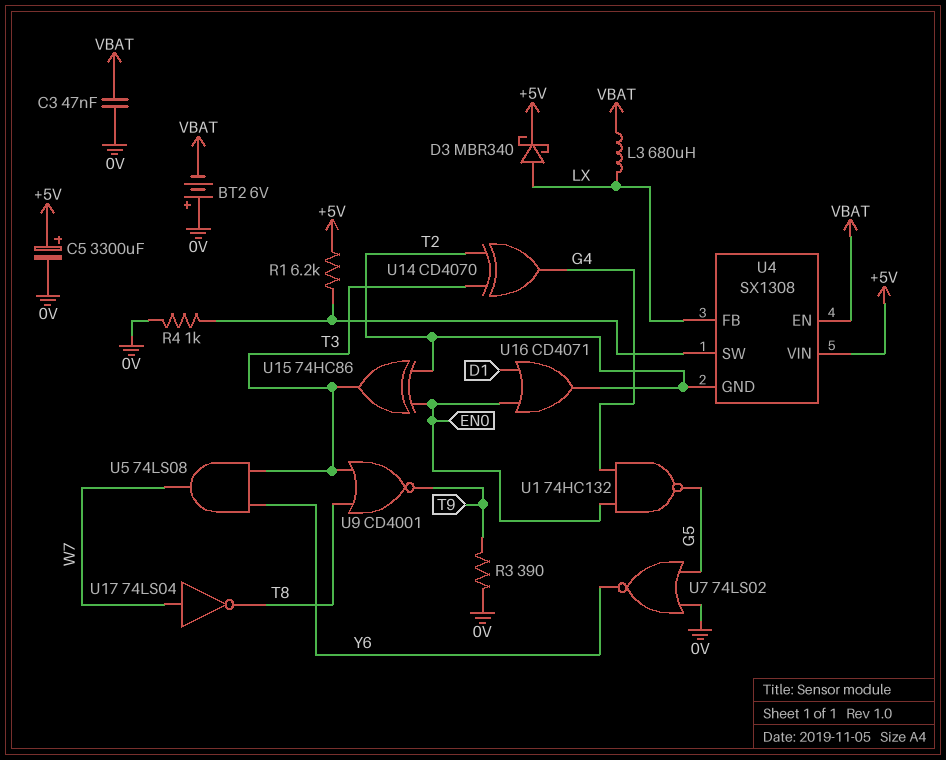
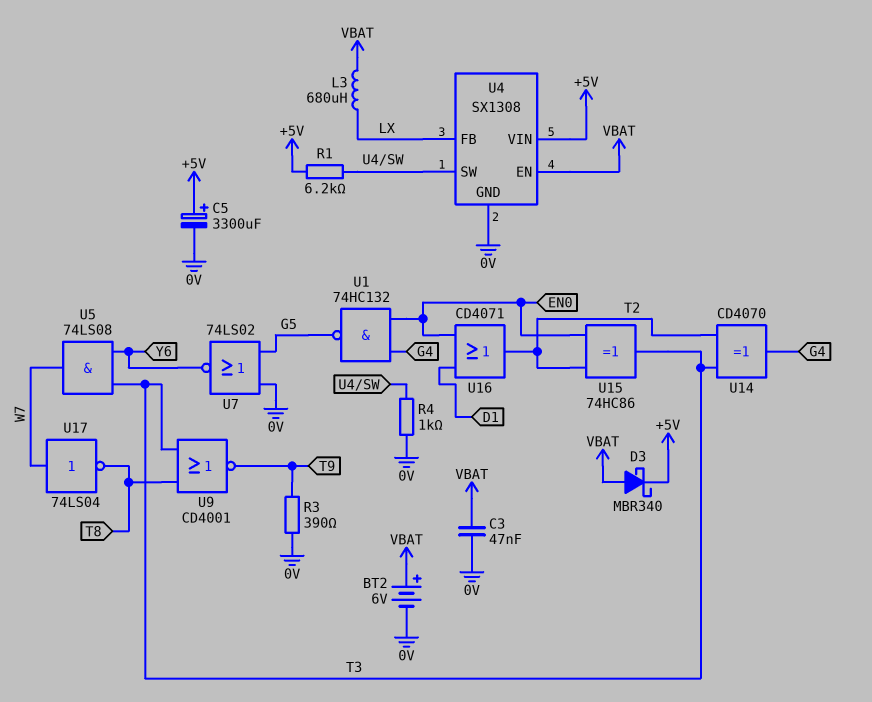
BT2: 6V (plus 0V, minus VBAT) -> 6V (plus VBAT, minus 0V)
D3: schottky MBR340 (A LX, K +5V) -> schottky MBR340 (A VBAT, K +5V)
U4 pin GND: T2 -> 0V

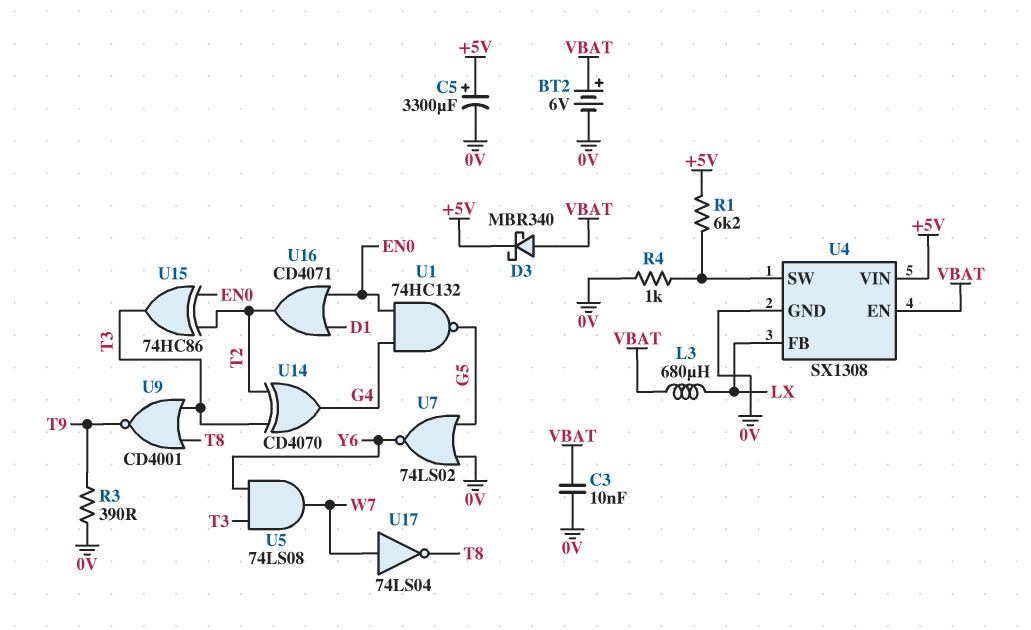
C3: 47nF (0V, VBAT) -> 10nF (0V, VBAT)

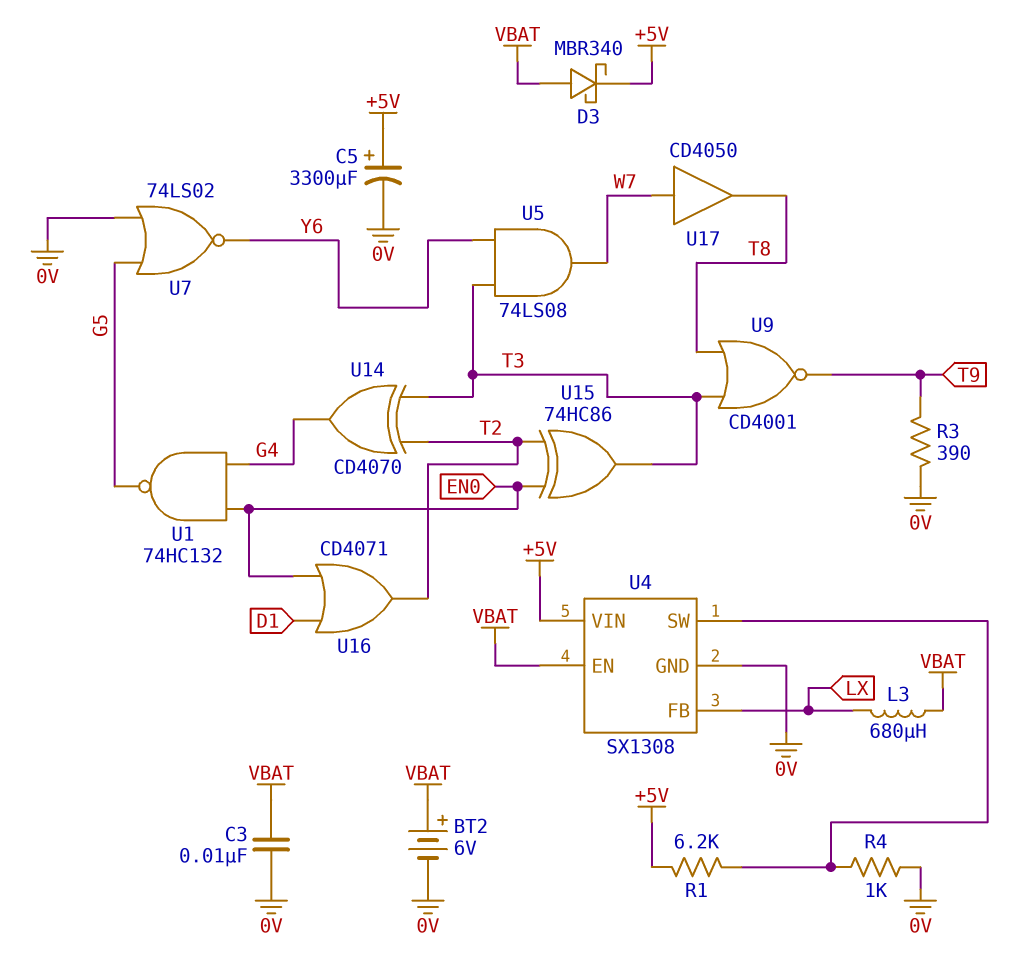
U17: NOT 74LS04 (in W7, out T8) -> buffer CD4050 (in W7, out T8)

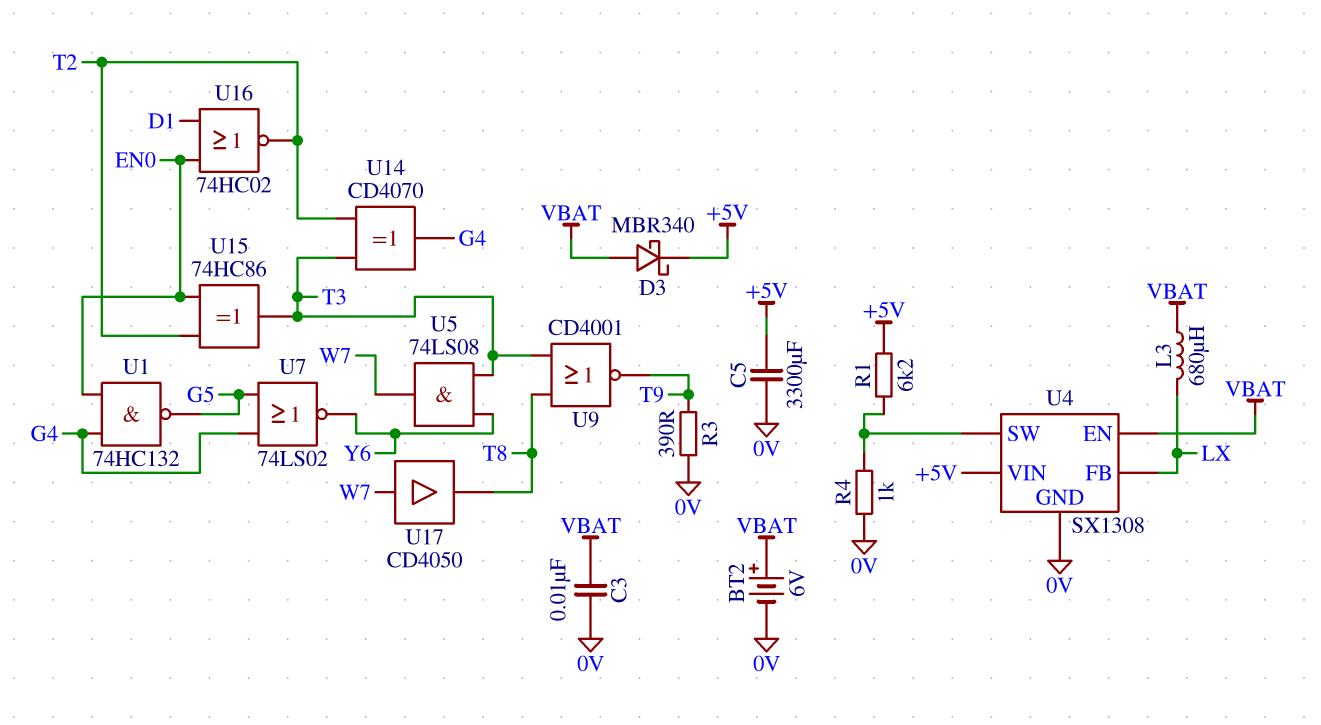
C5: 3300uF (plus +5V, minus 0V) -> 3300uF (+5V, 0V)
U7: NOR 74LS02 (in 0V, in G5, out Y6) -> NOR 74LS02 (in G4, in G5, out Y6)
U16: OR CD4071 (in D1, in EN0, out T2) -> NOR 74HC02 (in D1, in EN0, out T2)

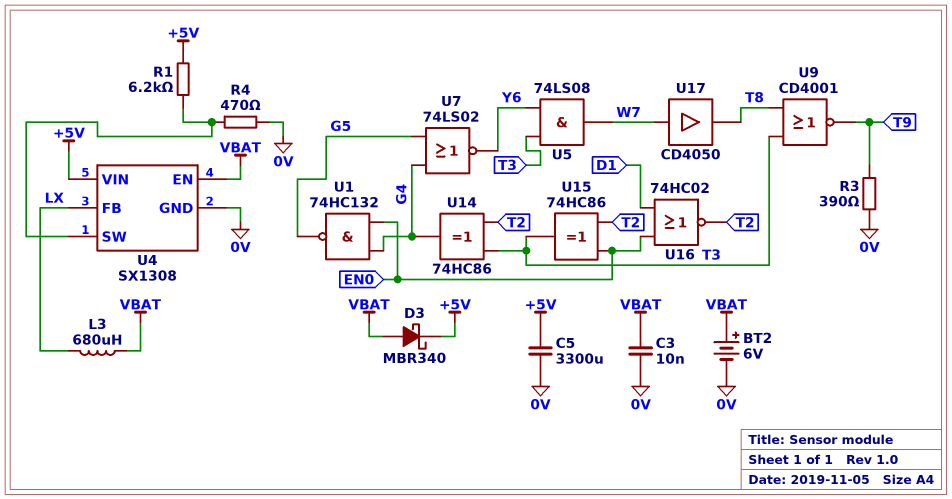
R4: 1k (0V, U4/SW) -> 470 (0V, U4/SW)
U14: XOR CD4070 (in T2, in T3, out G4) -> XOR 74HC86 (in T2, in T3, out G4)

